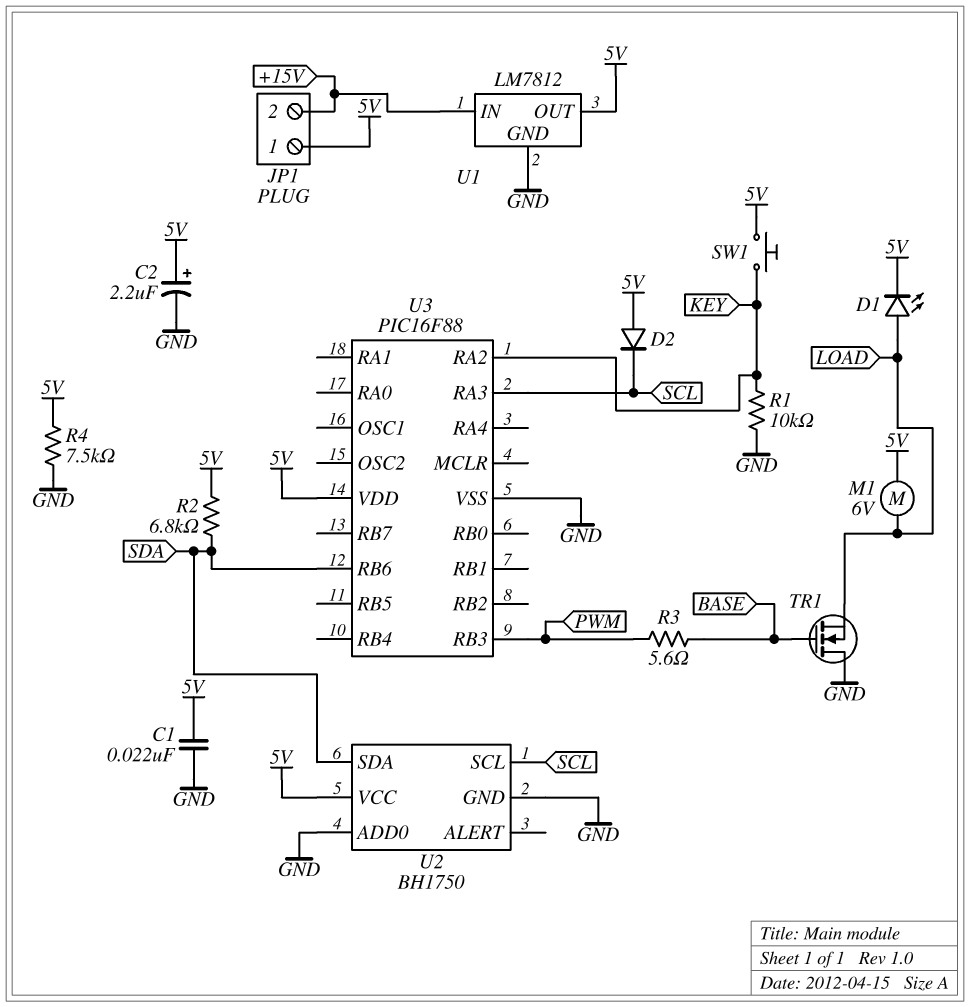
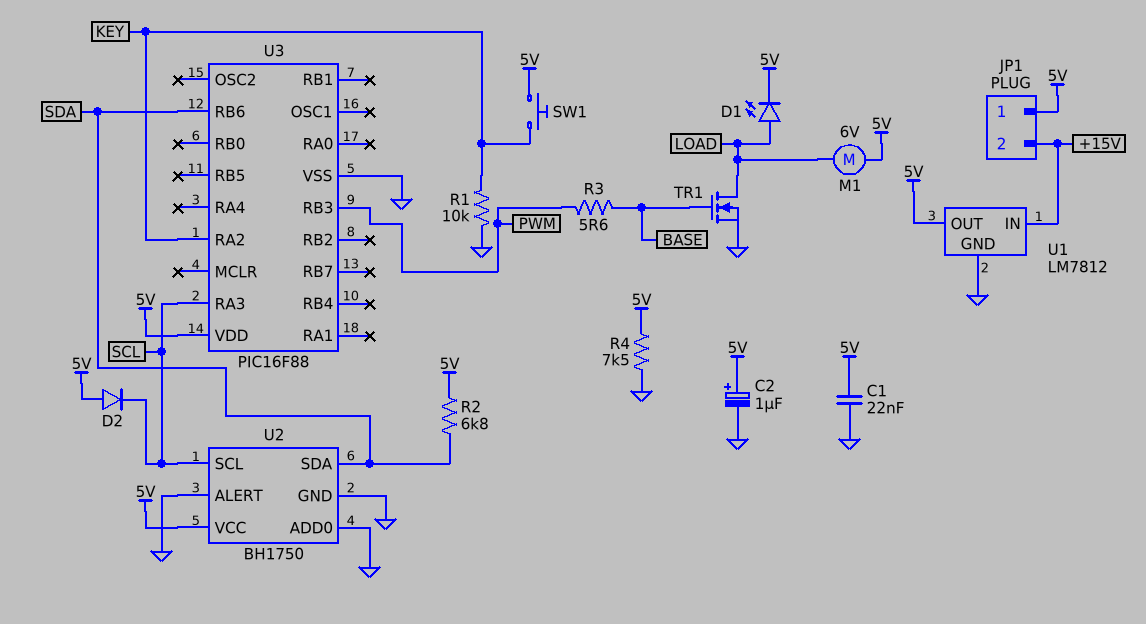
C2: 2.2uF (plus 5V, minus GND) -> 1uF (plus 5V, minus GND)
TR1: NMOS (G BASE, D GND, S LOAD) -> NMOS (G BASE, D LOAD, S GND)
U2 pin ALERT: none -> GND

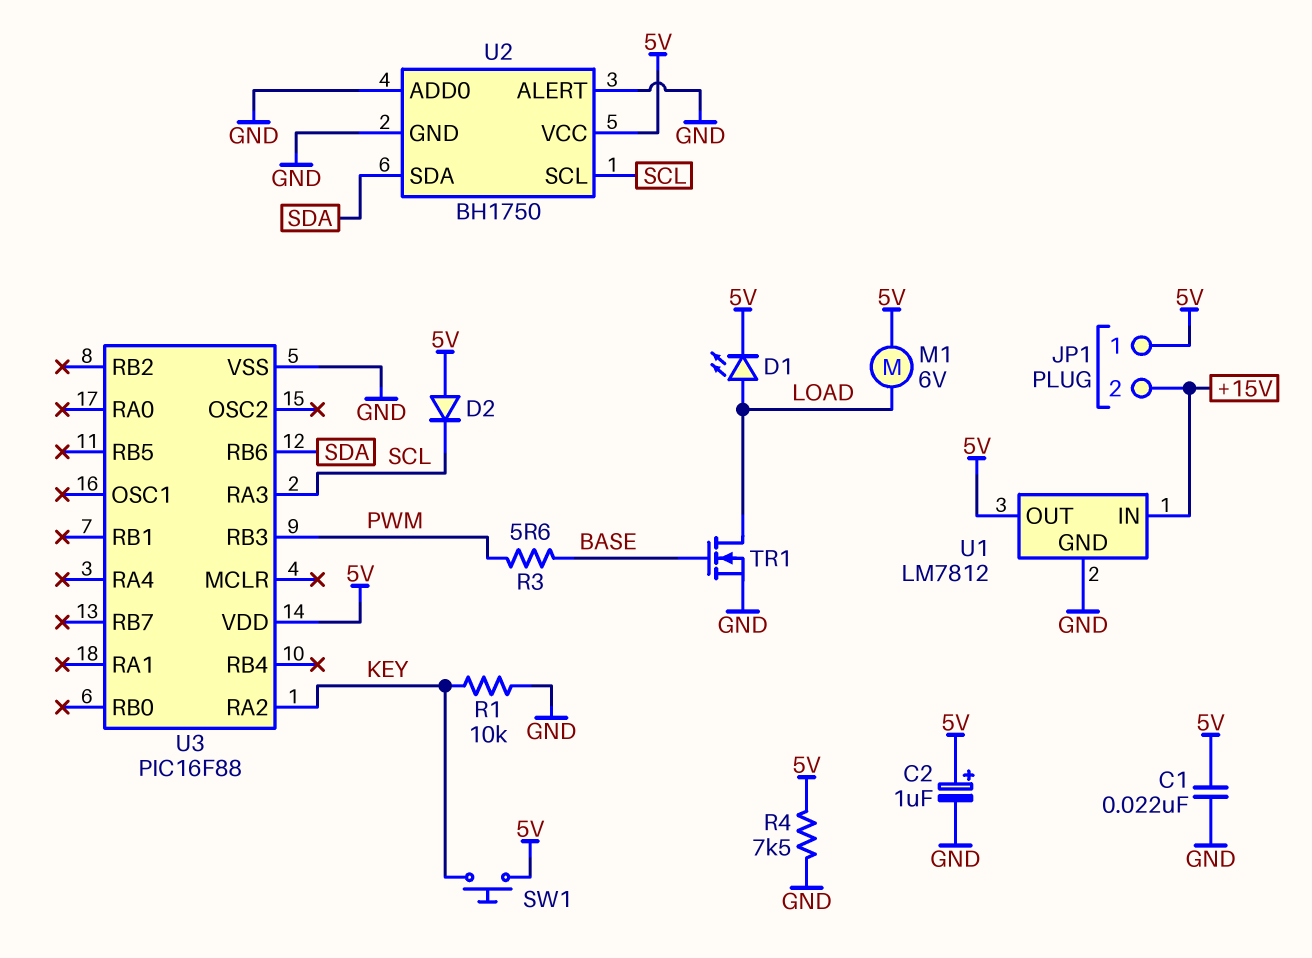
R2: 6.8k (5V, SDA) -> none

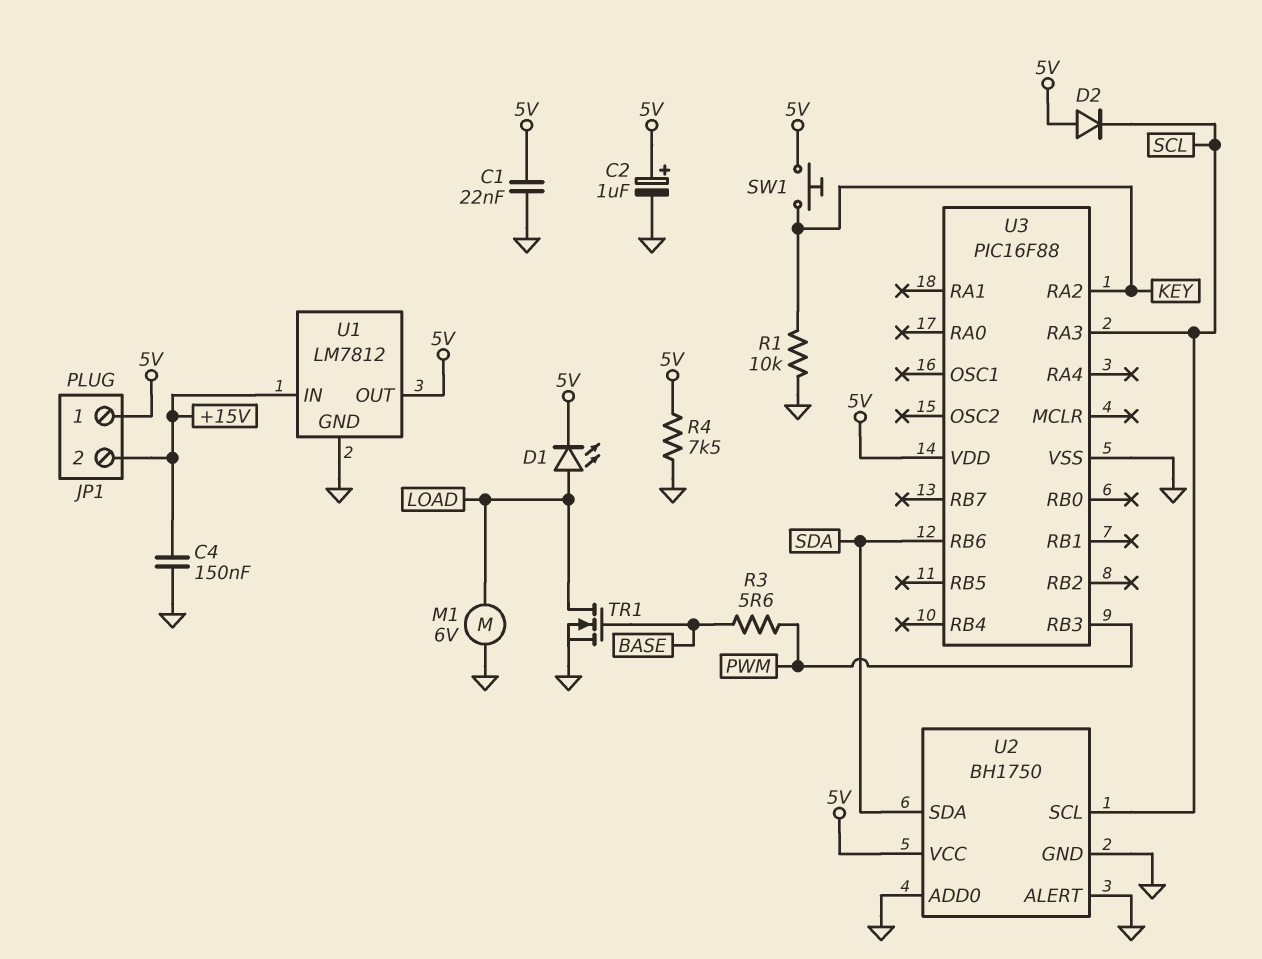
C4: none -> 150nF (+15V, GND)
M1: motor 6V (5V, LOAD) -> motor 6V (GND, LOAD)

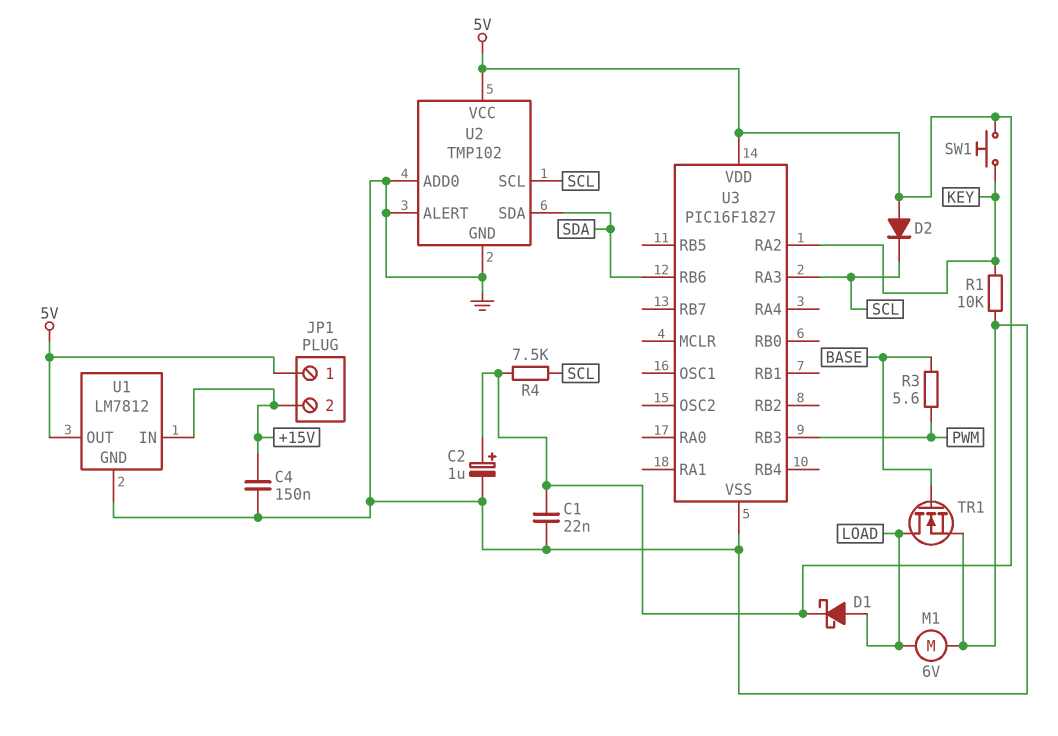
D1: LED (A LOAD, K 5V) -> schottky (A LOAD, K 5V)
R4: 7.5k (5V, GND) -> 7.5k (5V, SCL)
U2: BH1750 -> TMP102
U3: PIC16F88 -> PIC16F1827

